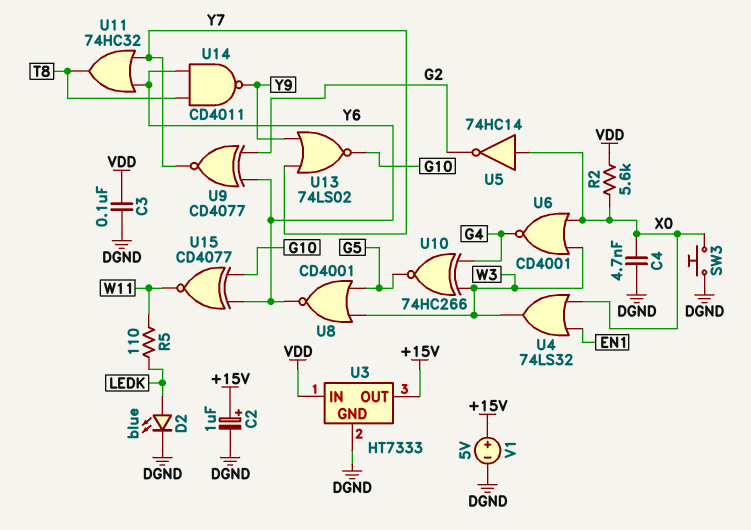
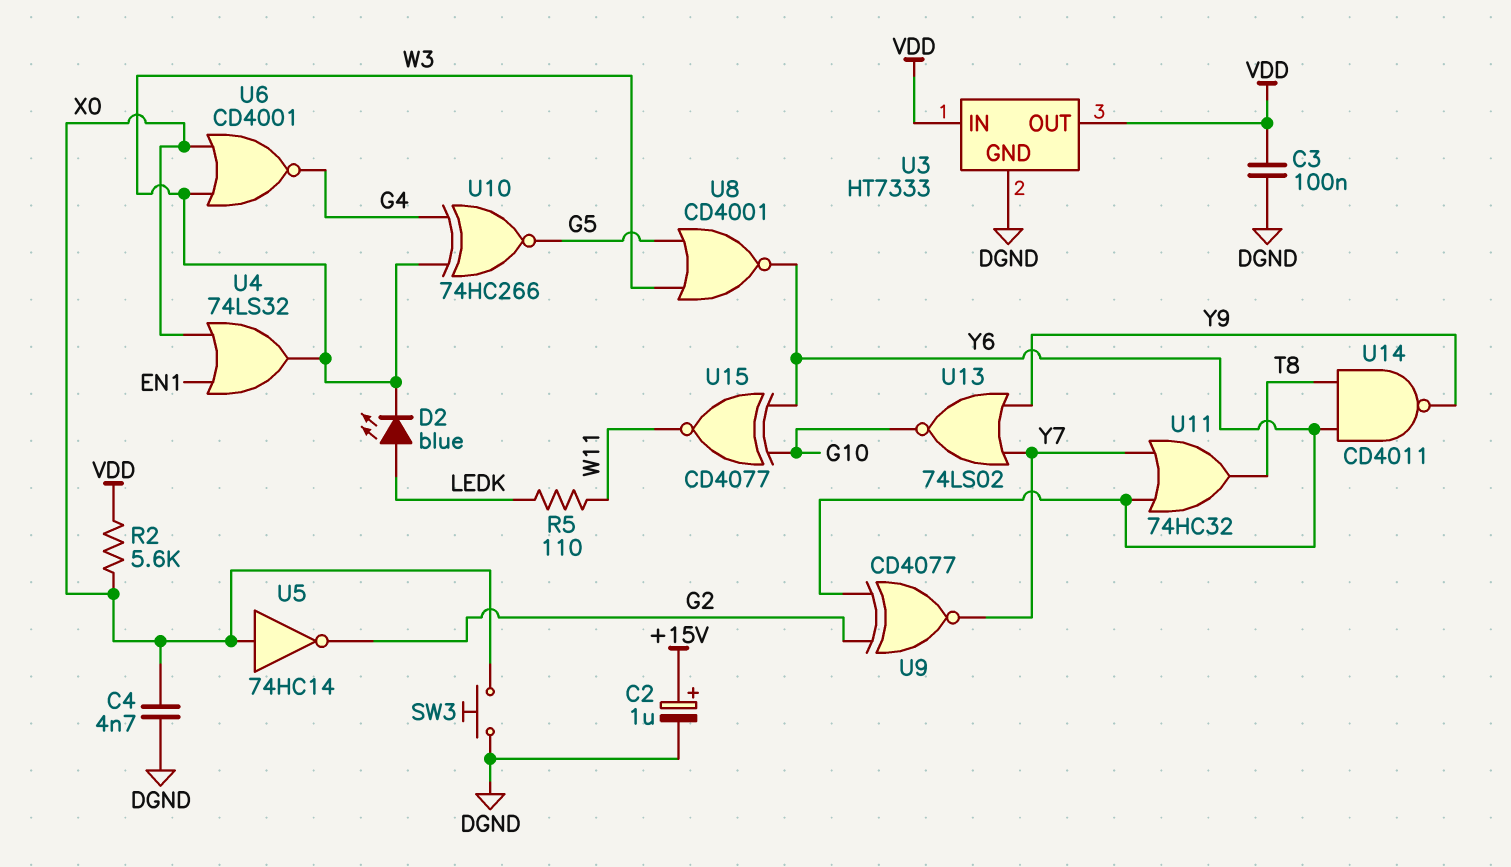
D2: LED blue (A LEDK, K DGND) -> LED blue (A LEDK, K W3)
U3 pin OUT: +15V -> VDD
V1: 5V (plus +15V, minus DGND) -> none

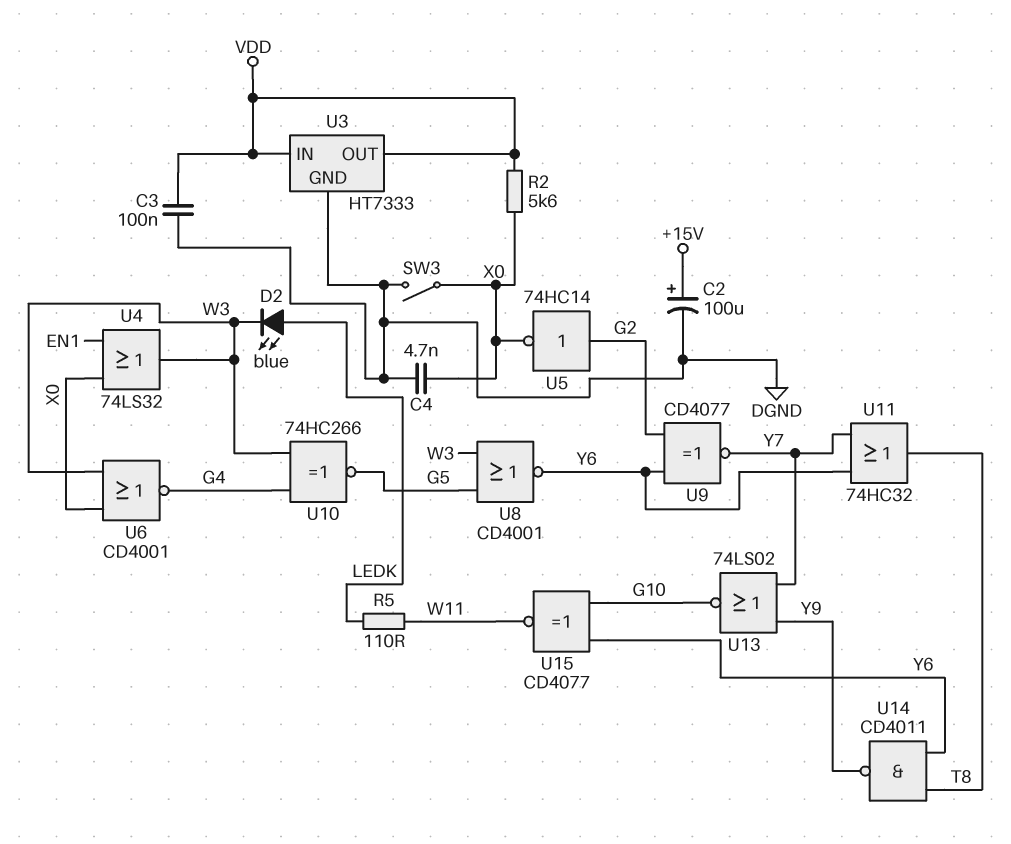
C2: 1uF (plus +15V, minus DGND) -> 100uF (plus +15V, minus DGND)
SW3: button (DGND, X0) -> switch (DGND, X0)
U5: NOT 74HC14 (in X0, out G2) -> NOT 74HC14 (in G2, out X0)

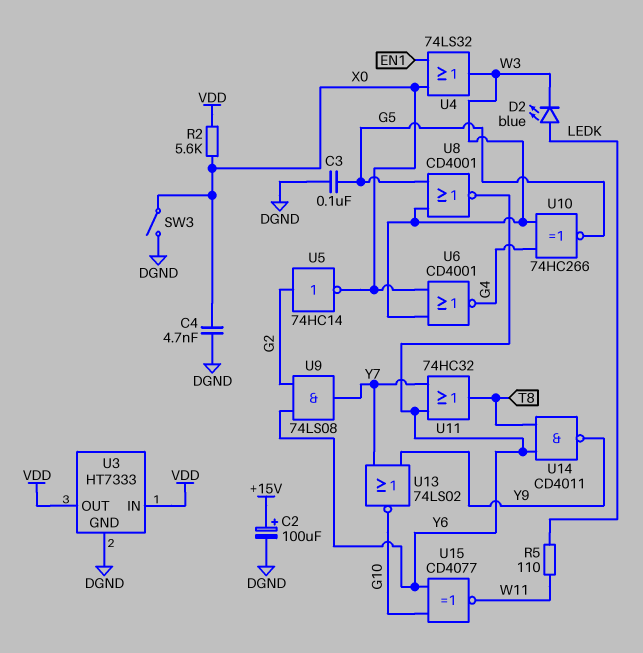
C3: 100nF (DGND, VDD) -> 100nF (DGND, G5)
U9: XNOR CD4077 (in G2, in Y6, out Y7) -> AND 74LS08 (in G2, in Y6, out Y7)

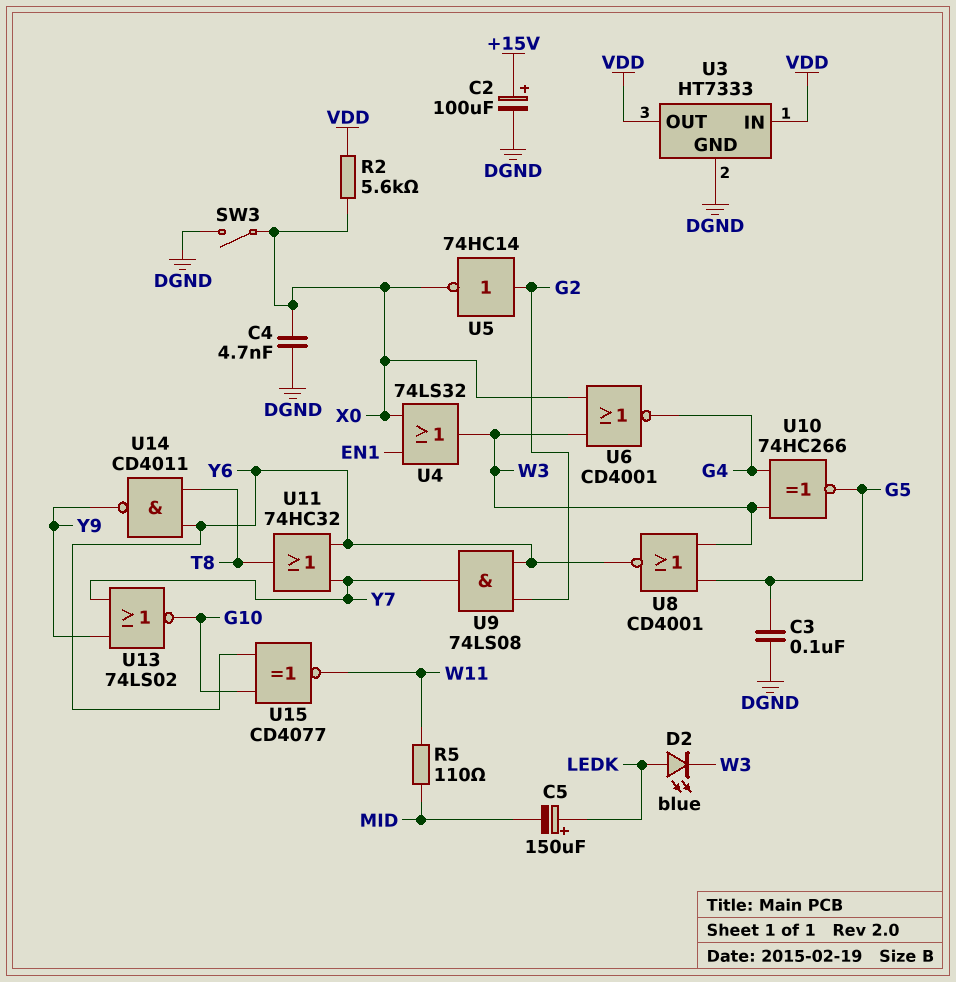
C5: none -> 150uF (plus LEDK, minus MID)
R5: 110 (LEDK, W11) -> 110 (MID, W11)

